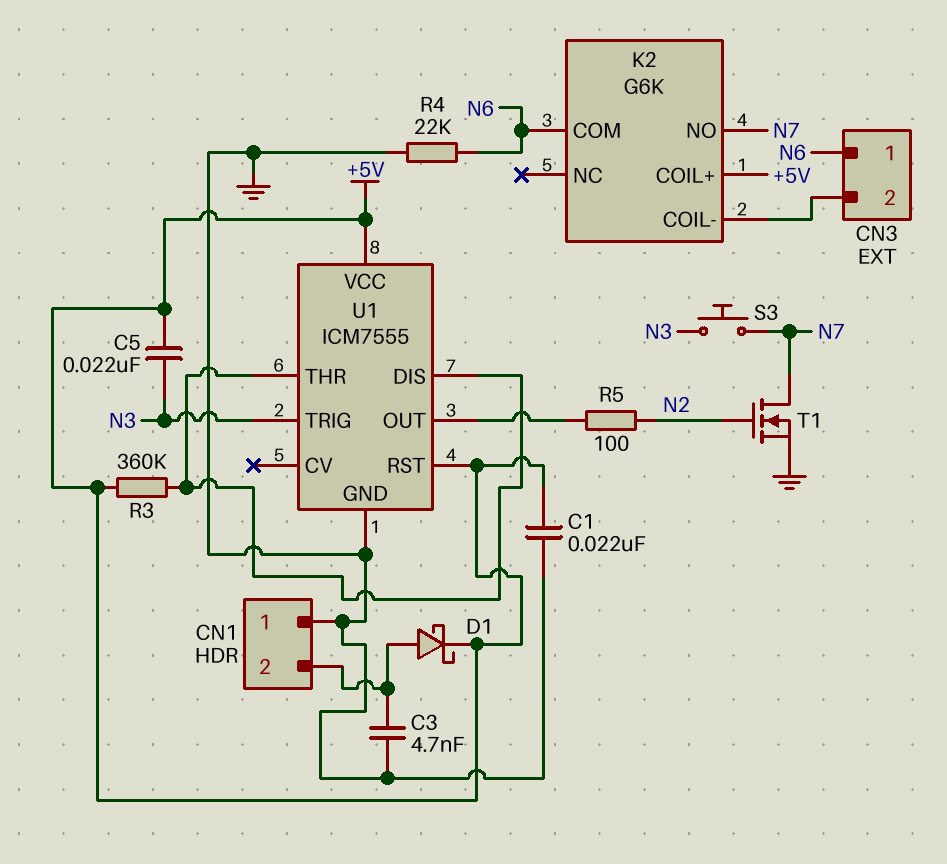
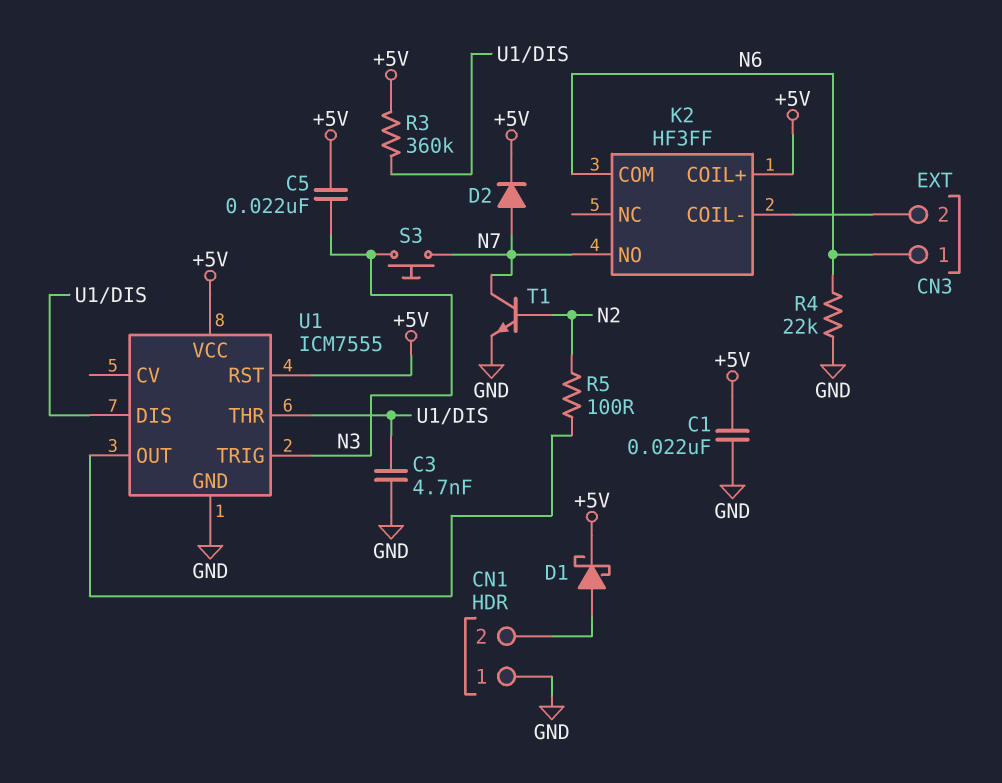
C3: 4.7nF (CN1/2, GND) -> 4.7nF (GND, U1/DIS)
D2: none -> diode (A N7, K +5V)
K2: G6K -> HF3FF
T1: NMOS (G N2, D N7, S GND) -> NPN (B N2, C N7, E GND)

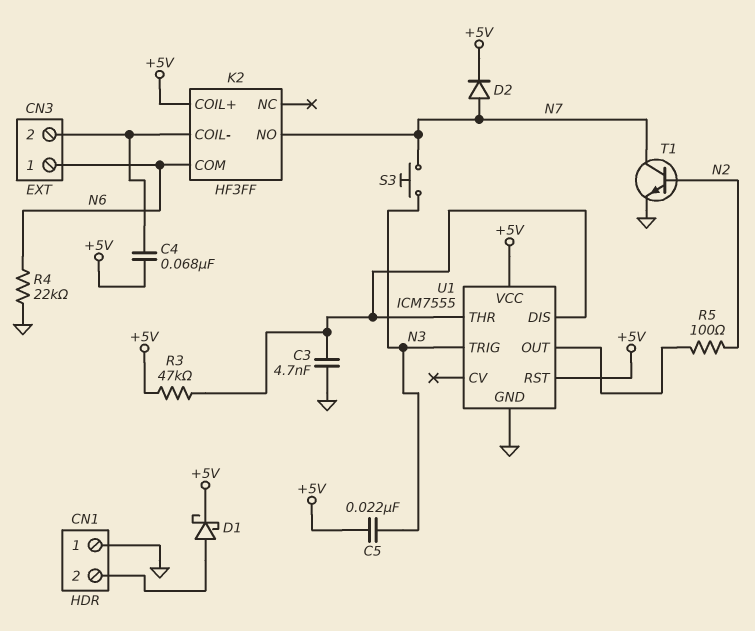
C1: 22nF (+5V, GND) -> none
C4: none -> 68nF (+5V, CN3/2)
R3: 360k (+5V, U1/DIS) -> 47k (+5V, U1/DIS)

